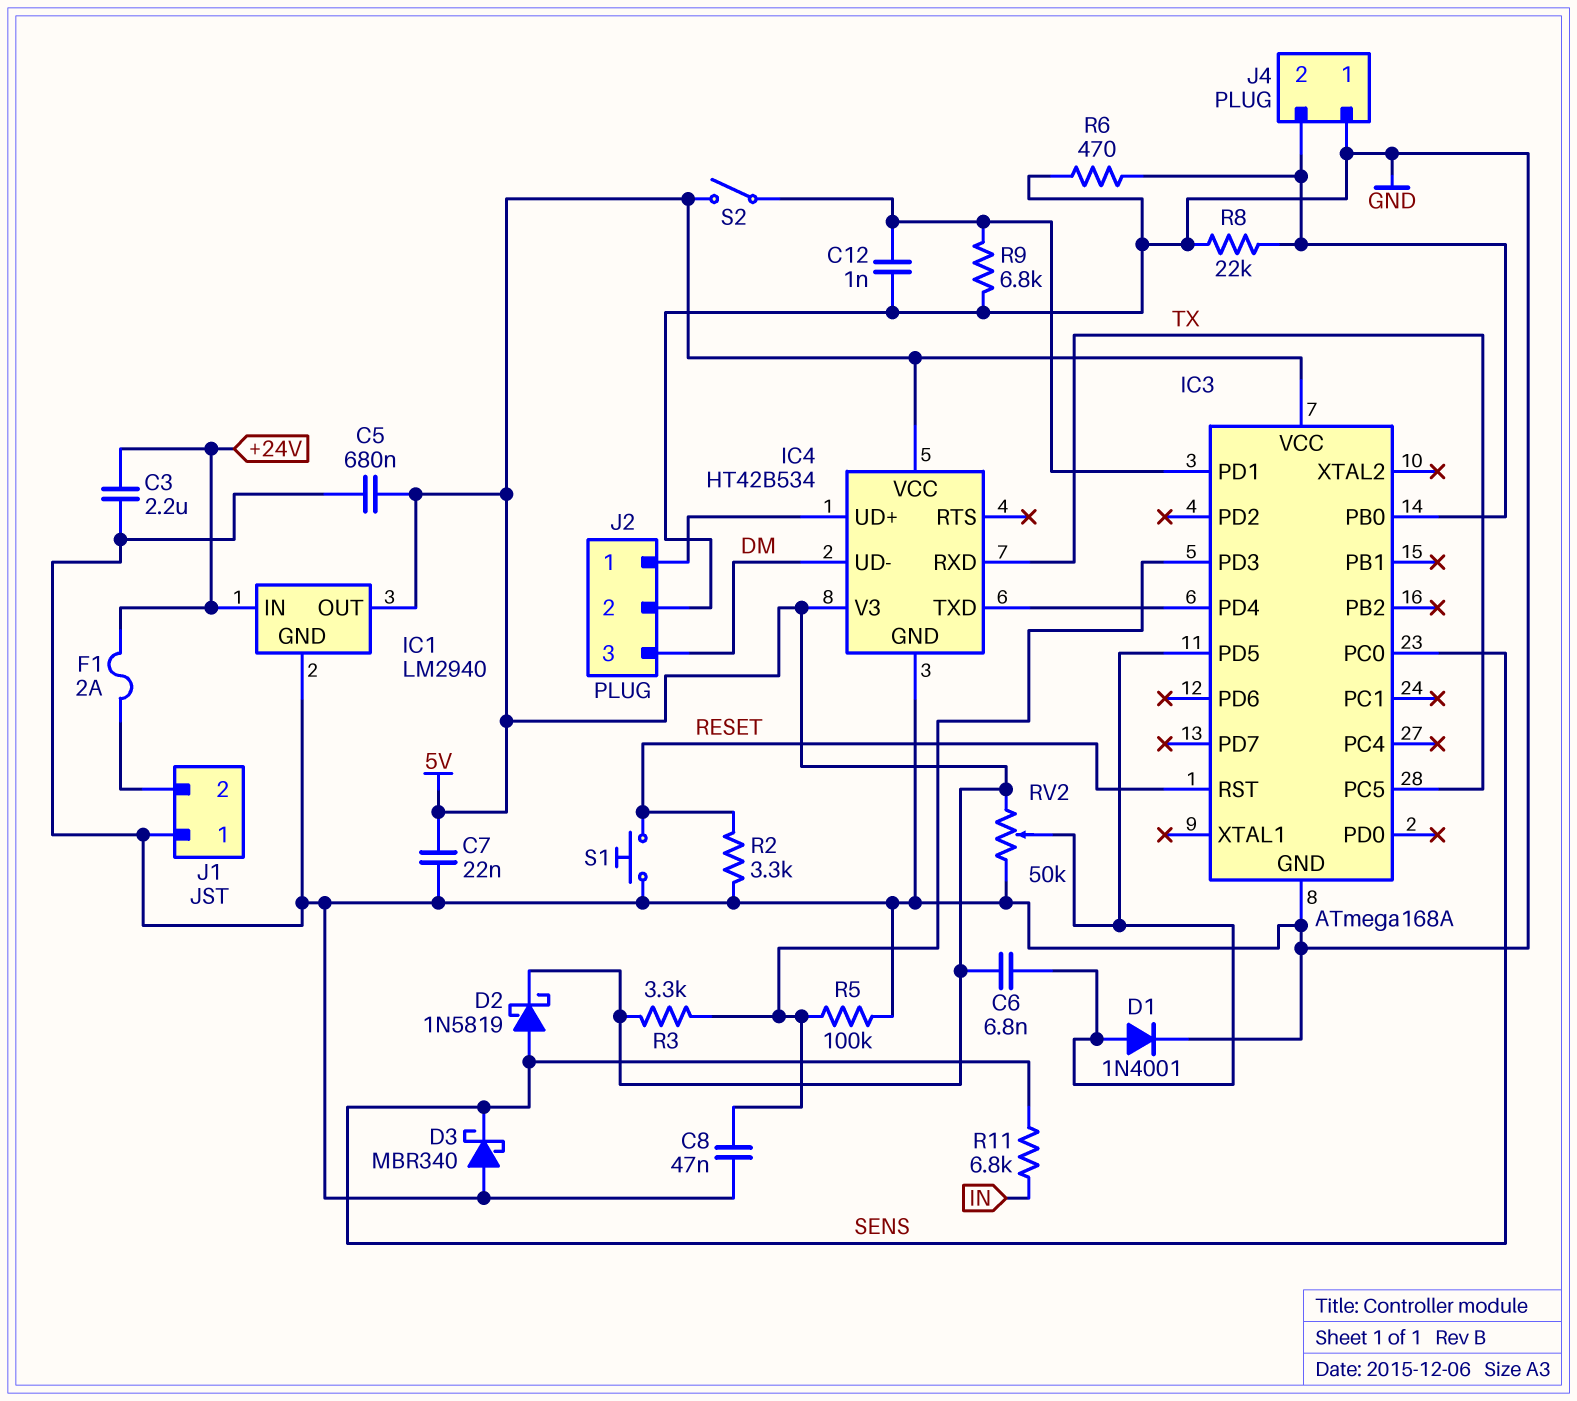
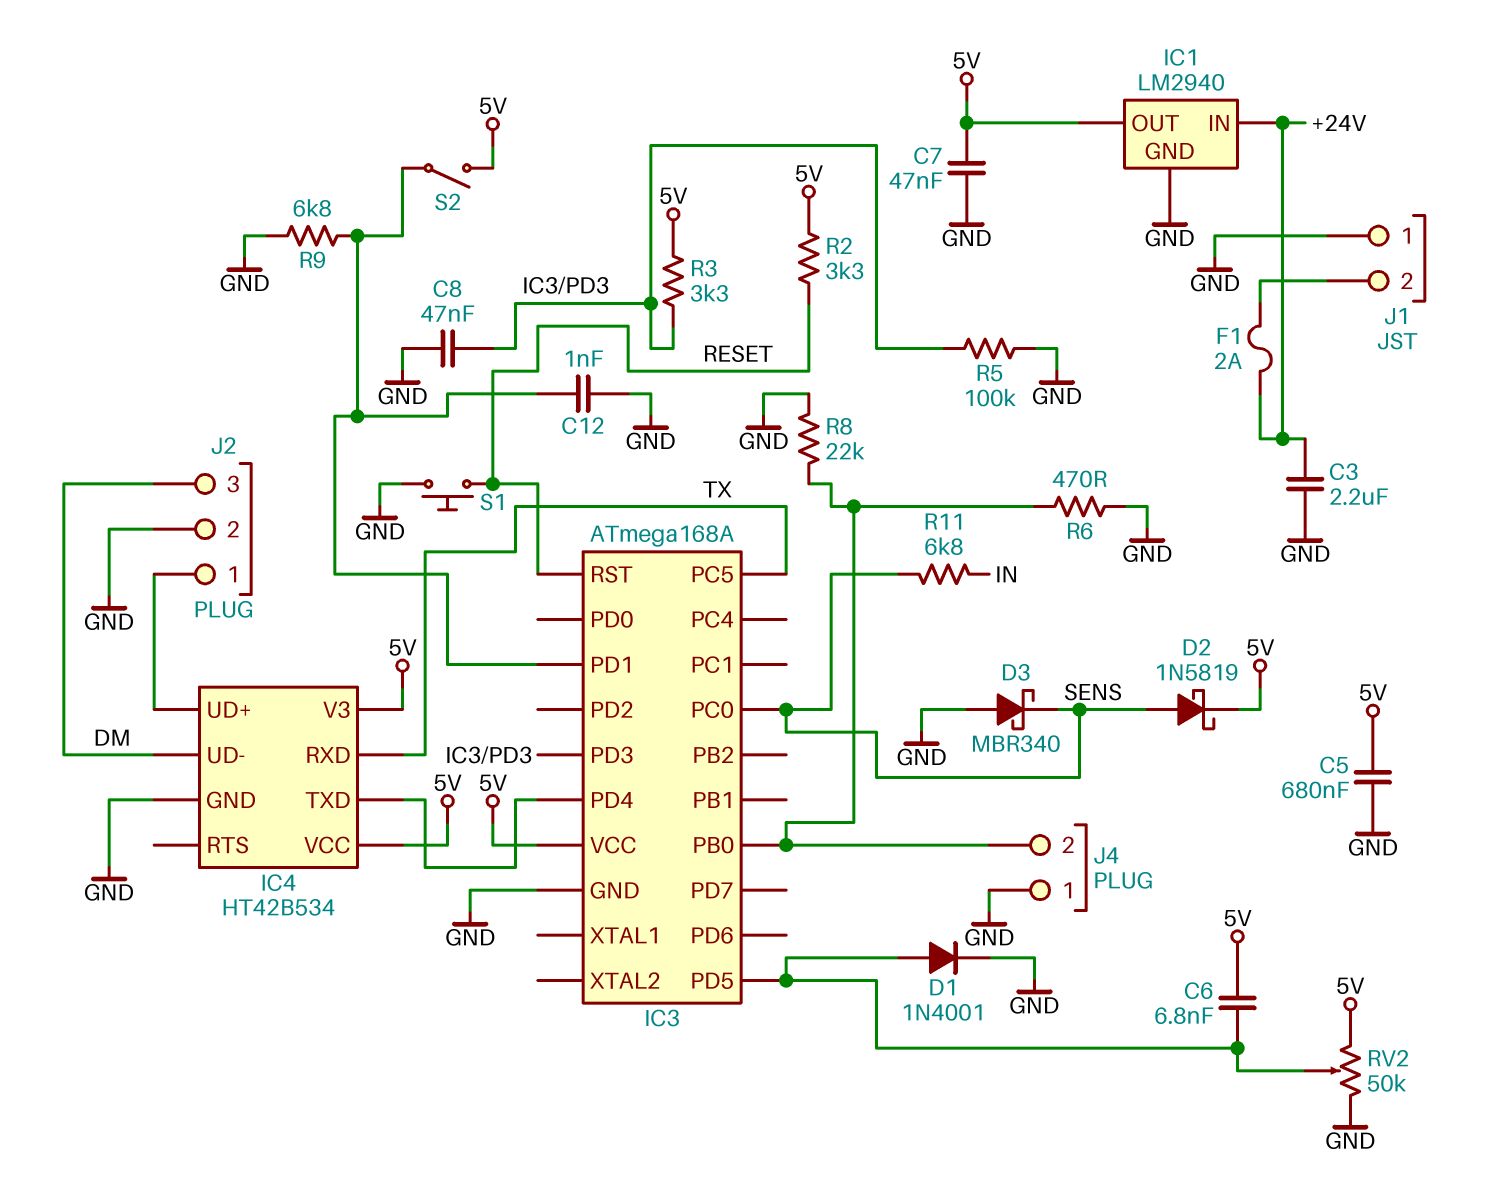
C7: 22nF (5V, GND) -> 47nF (5V, GND)
R2: 3.3k (GND, RESET) -> 3.3k (5V, RESET)

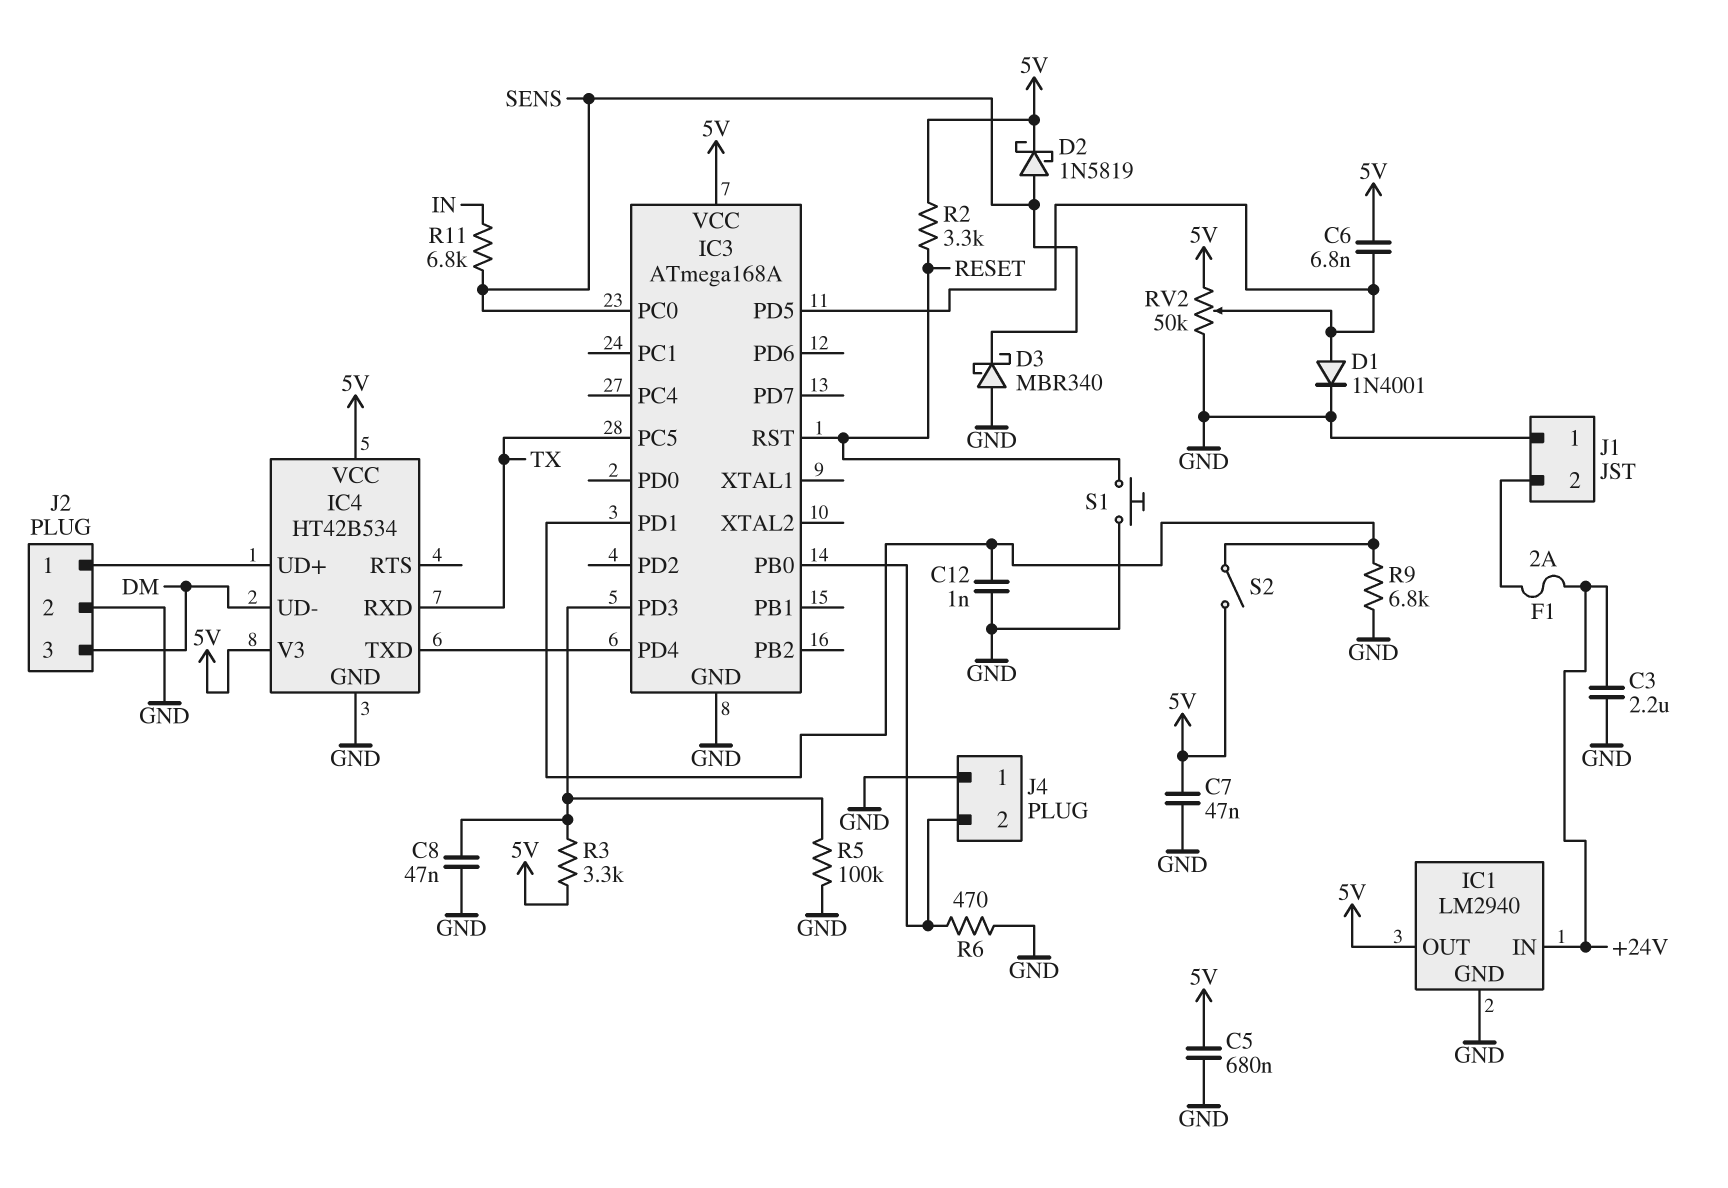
R8: 22k (GND, IC3/PB0) -> none

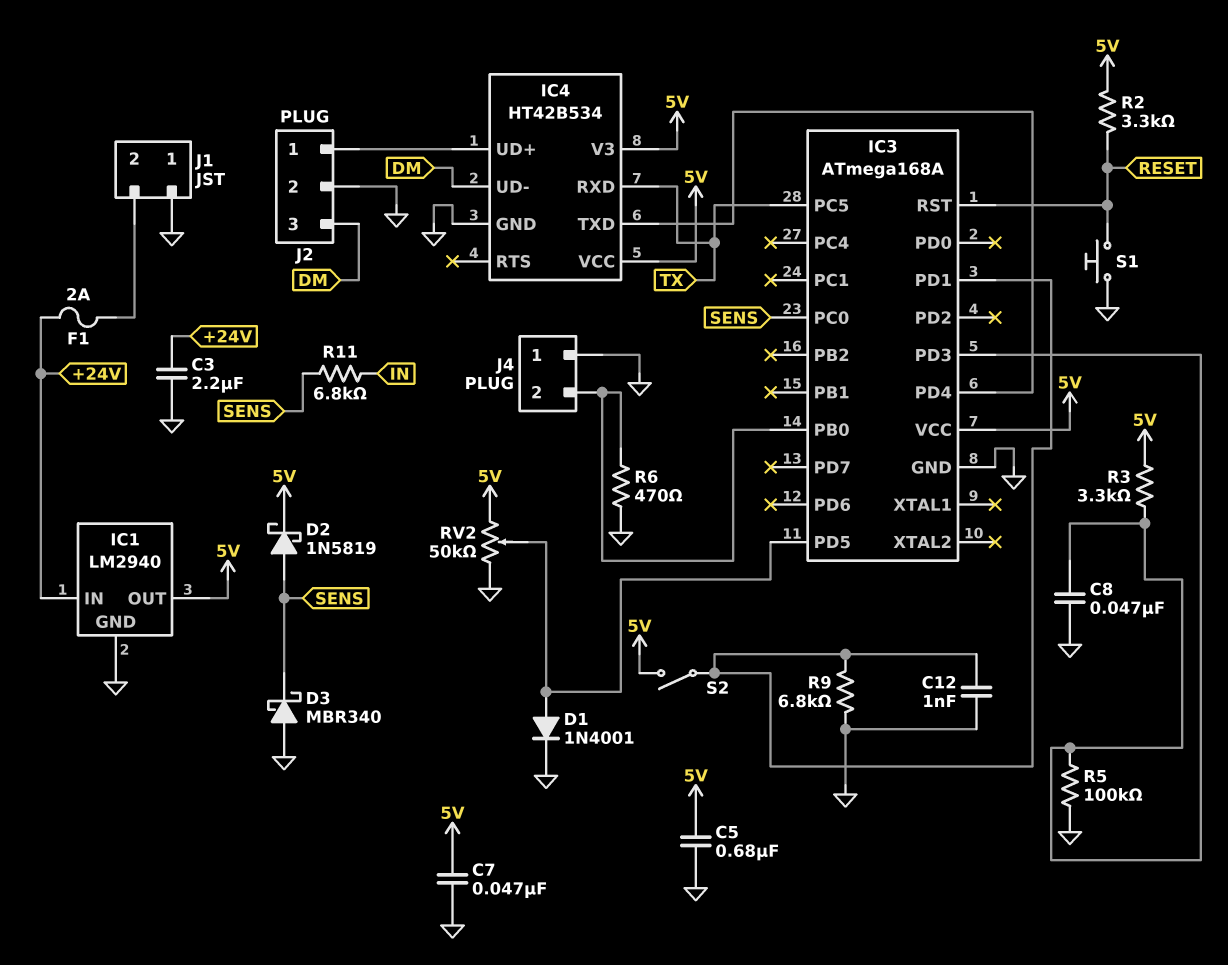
C6: 6.8nF (5V, IC3/PD5) -> none

